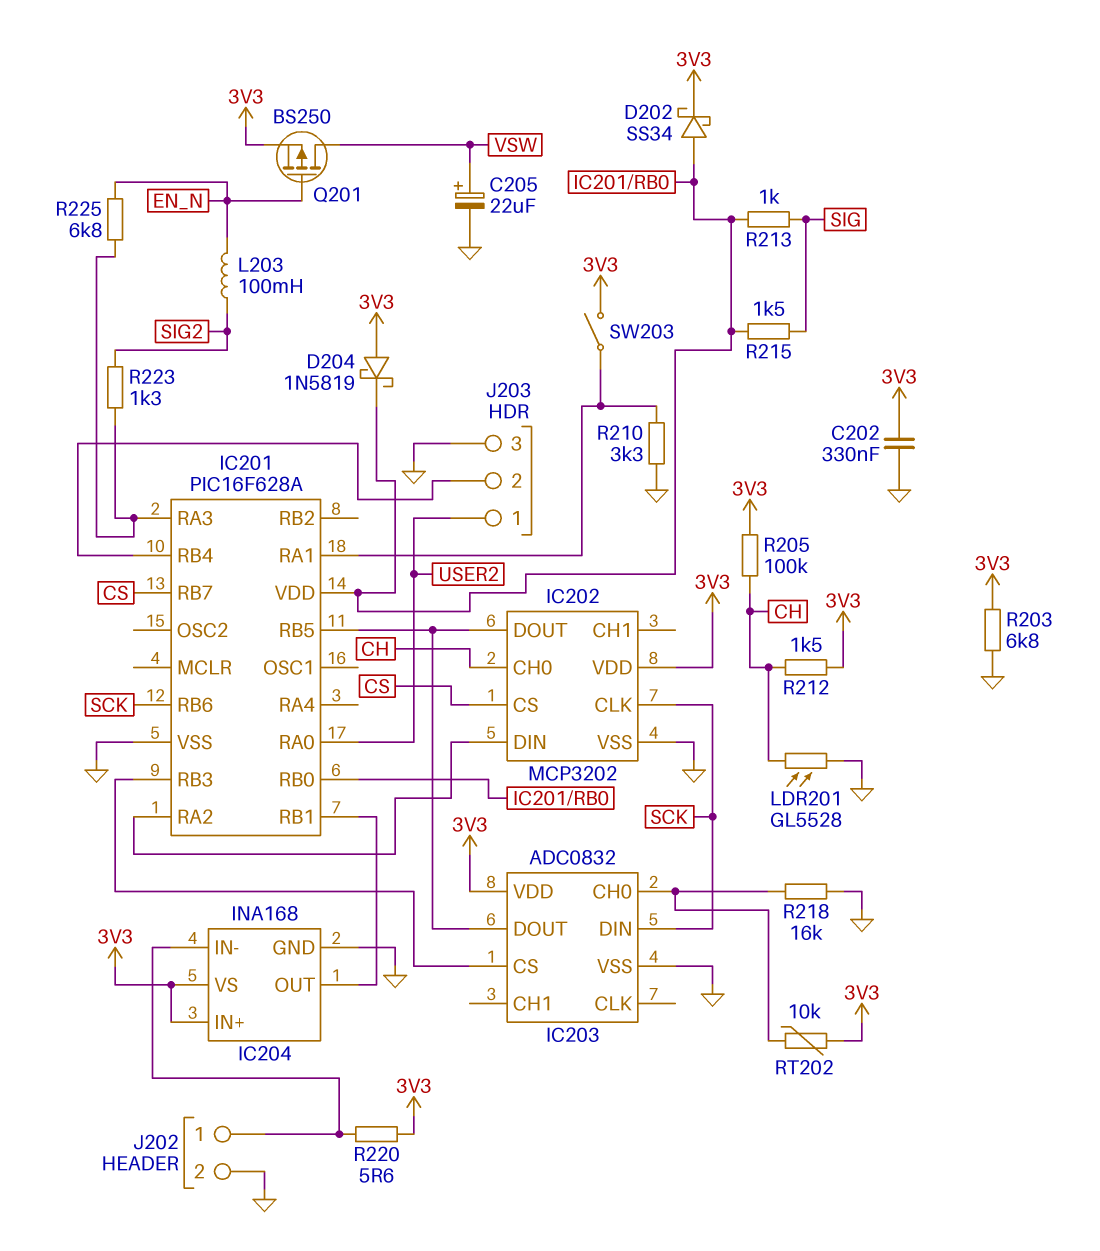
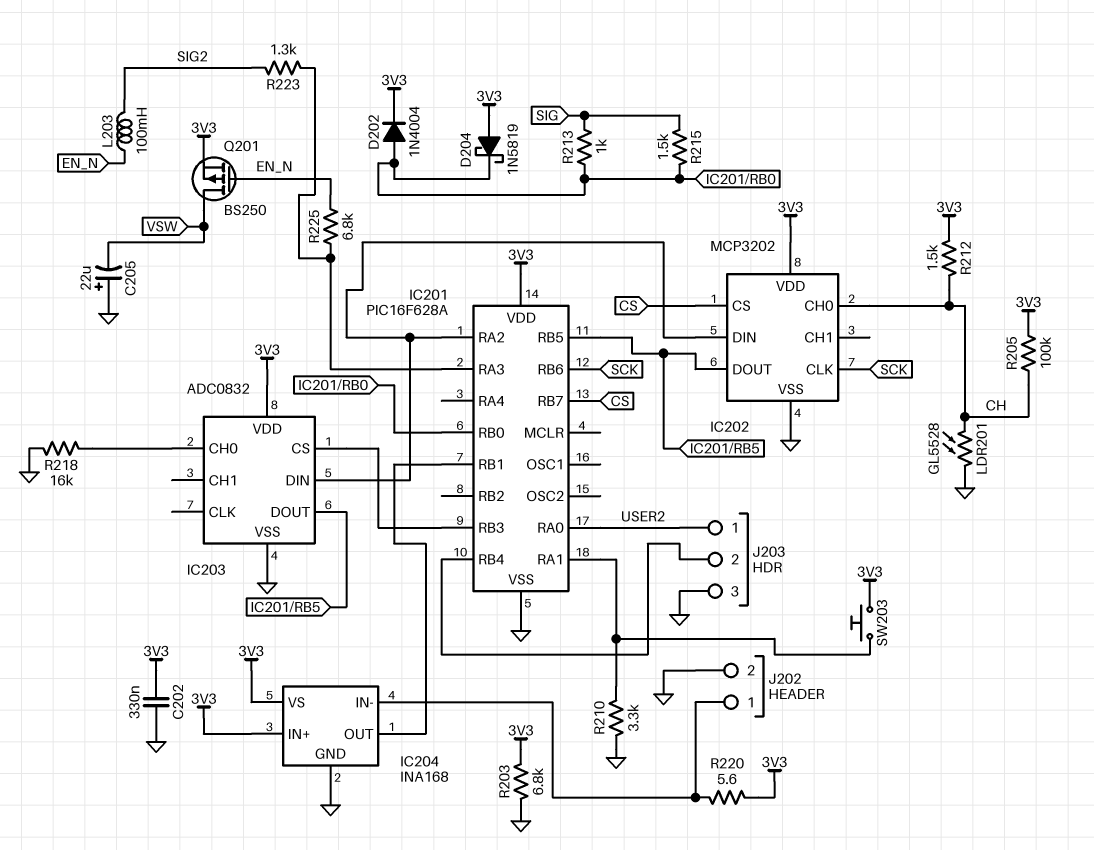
C205: 22uF (plus VSW, minus GND) -> 22uF (plus GND, minus VSW)
D202: schottky SS34 (A IC201/RB0, K 3V3) -> diode 1N4004 (A IC201/RB0, K 3V3)
IC201 pin VDD: IC201/RB0 -> 3V3
IC203 pin DIN: SCK -> IC201/RA2
RT202: 10k (3V3, IC203/CH0) -> none
SW203: switch (3V3, IC201/RA1) -> button (3V3, IC201/RA1)

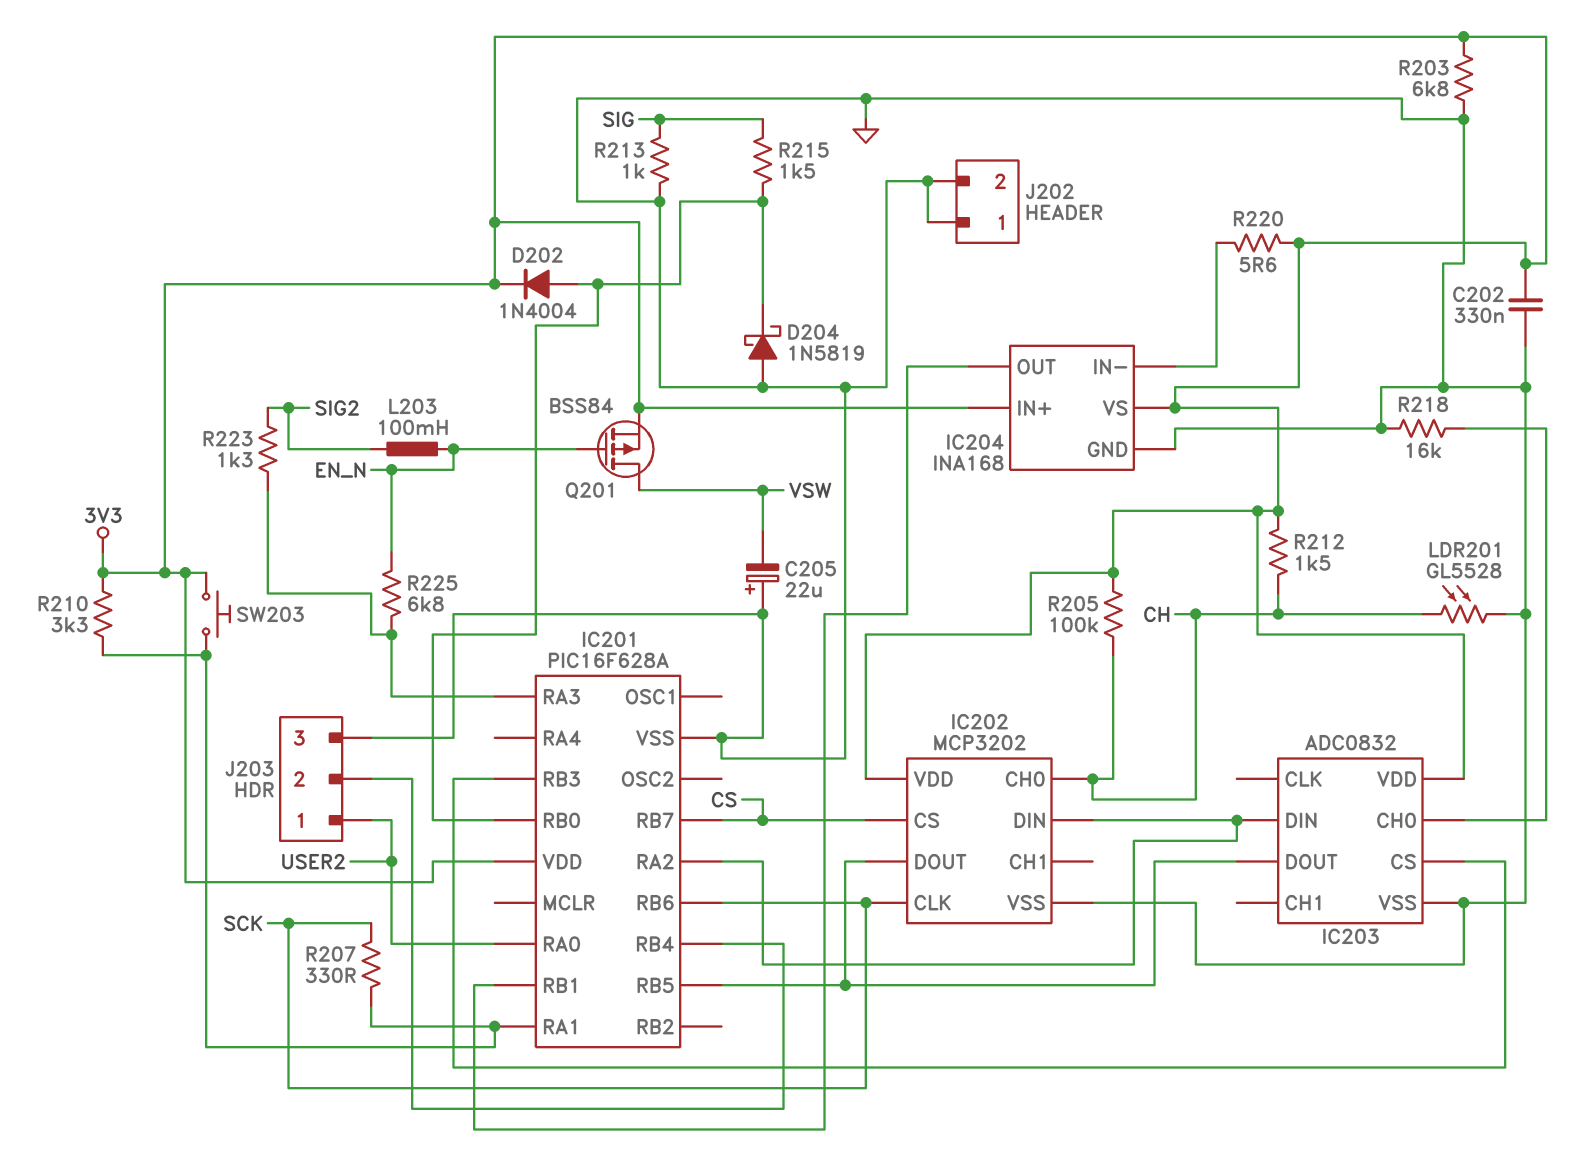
D204: schottky 1N5819 (A 3V3, K IC201/RB0) -> schottky 1N5819 (A GND, K IC201/RB0)
J202 pin 1: IC204/IN- -> GND
Q201: PMOS BS250 (G EN_N, D VSW, S 3V3) -> PMOS BSS84 (G EN_N, D VSW, S 3V3)
R207: none -> 330 (IC201/RA1, SCK)
R210: 3.3k (GND, IC201/RA1) -> 3.3k (3V3, IC201/RA1)
R213: 1k (IC201/RB0, SIG) -> 1k (GND, SIG)

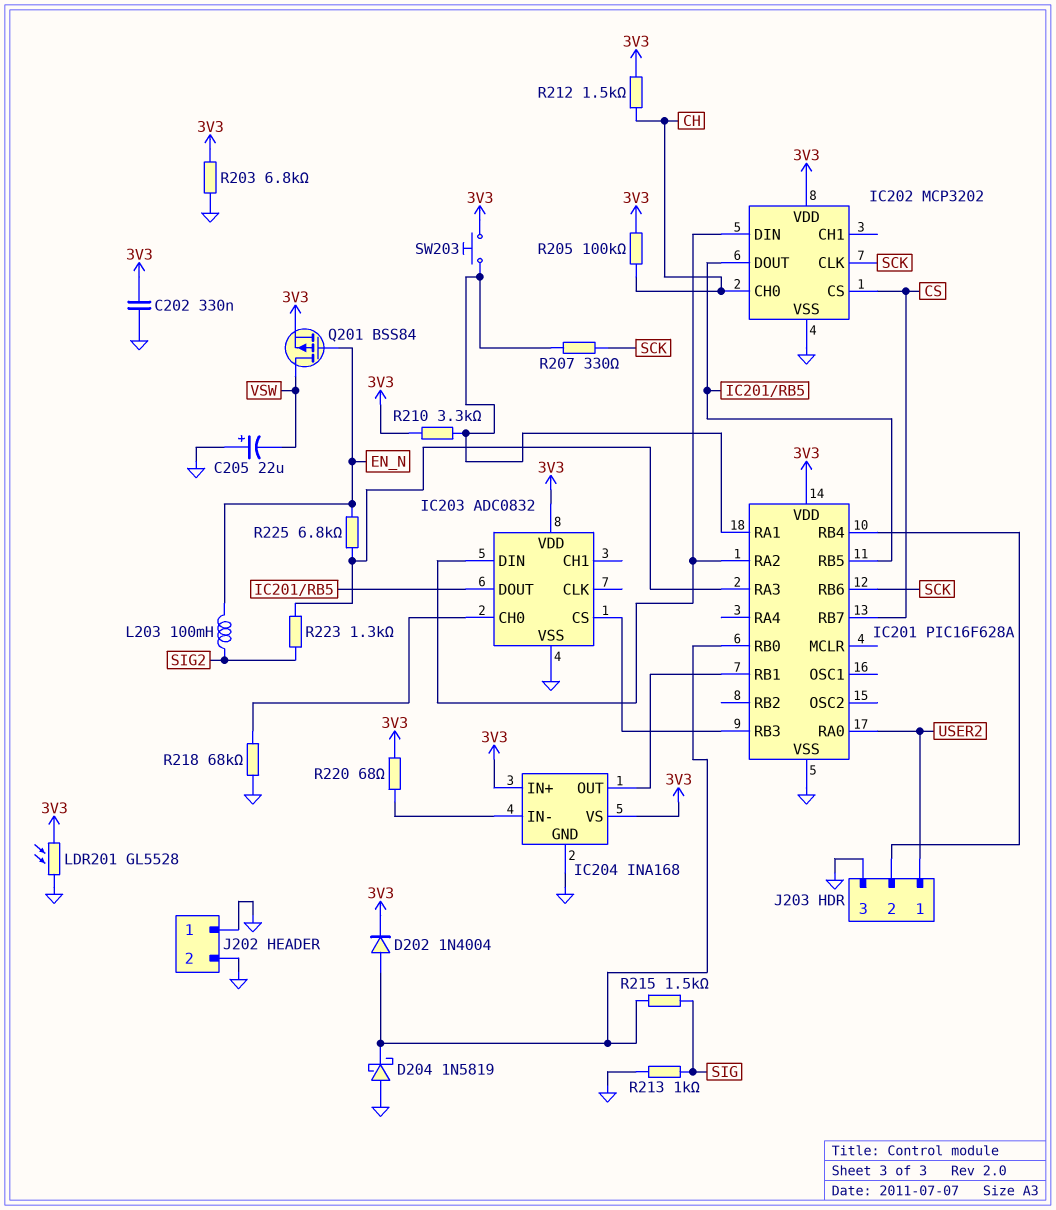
LDR201: GL5528 (CH, GND) -> GL5528 (3V3, GND)
R218: 16k (GND, IC203/CH0) -> 68k (GND, IC203/CH0)
R220: 5.6 (3V3, IC204/IN-) -> 68 (3V3, IC204/IN-)

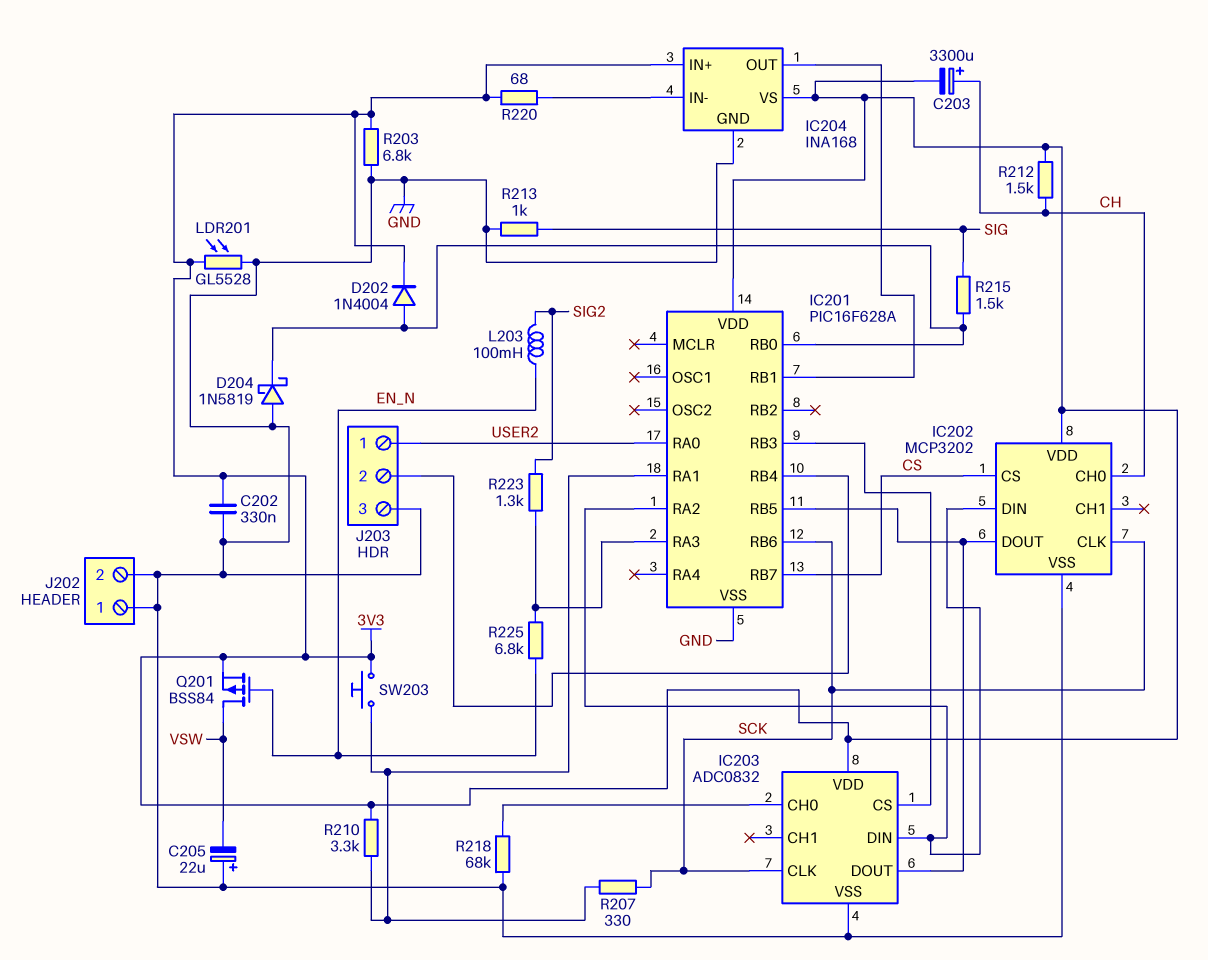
C203: none -> 3300uF (plus CH, minus 3V3)
IC203 pin CLK: none -> SCK
R205: 100k (3V3, CH) -> none

